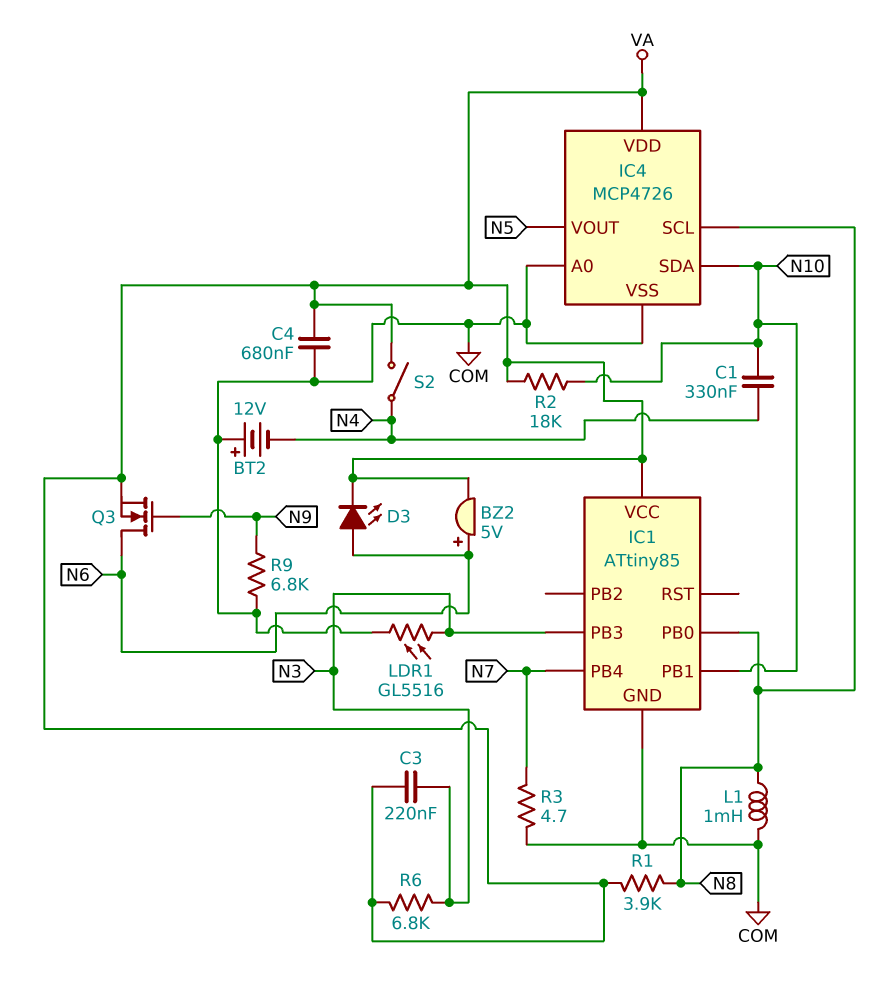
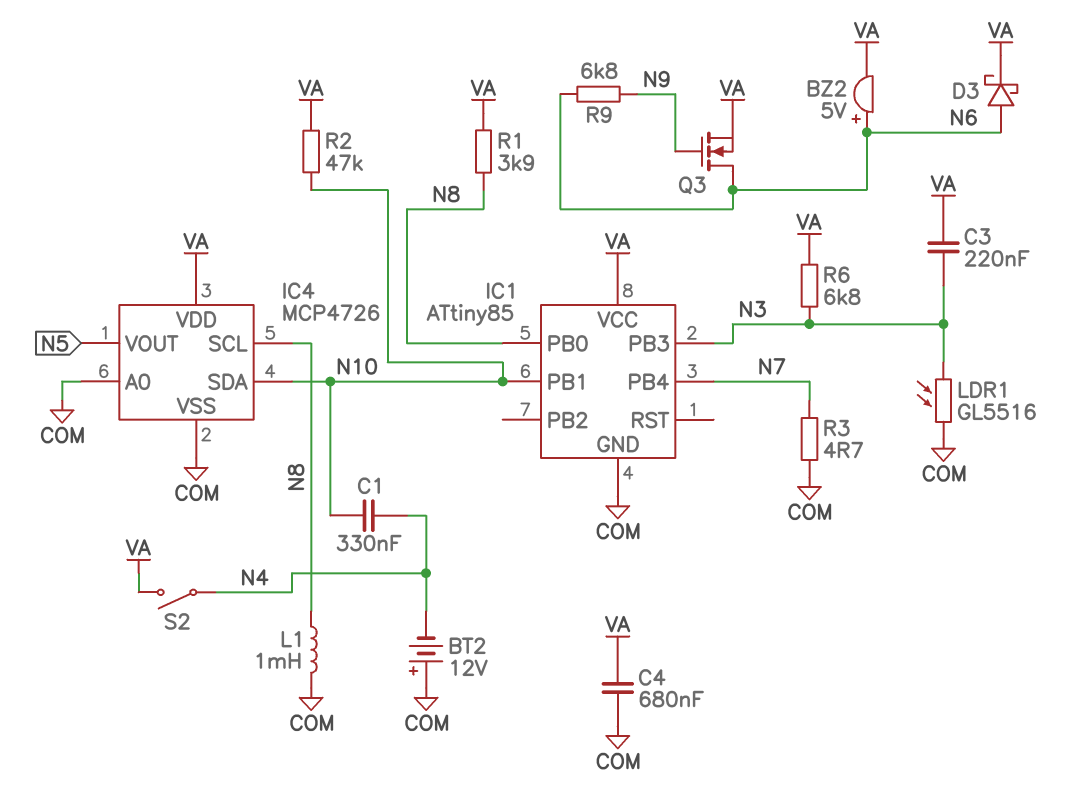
D3: LED (A N6, K VA) -> schottky (A N6, K VA)
R2: 18k (N10, VA) -> 47k (N10, VA)
R9: 6.8k (COM, N9) -> 6.8k (N6, N9)

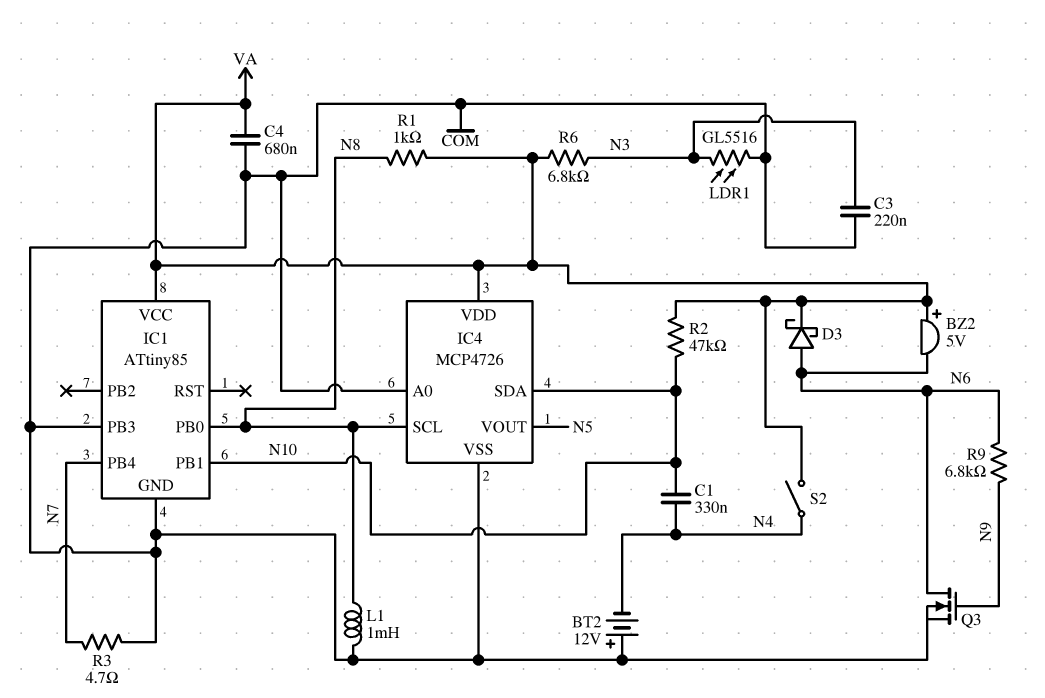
BZ2: buzzer 5V (plus N6, minus VA) -> buzzer 5V (plus VA, minus N6)
C3: 220nF (N3, VA) -> 220nF (COM, N3)
IC1 pin PB3: N3 -> COM
Q3: NMOS (G N9, D N6, S VA) -> NMOS (G N9, D N6, S COM)
R1: 3.9k (N8, VA) -> 1k (N8, VA)

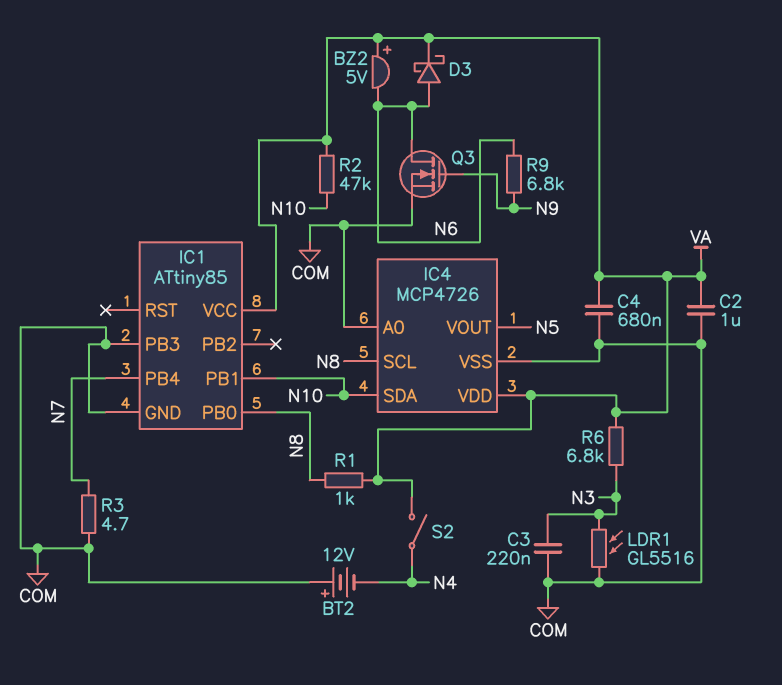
C1: 330nF (N4, N10) -> none
C2: none -> 1uF (COM, VA)
L1: 1mH (COM, N8) -> none

